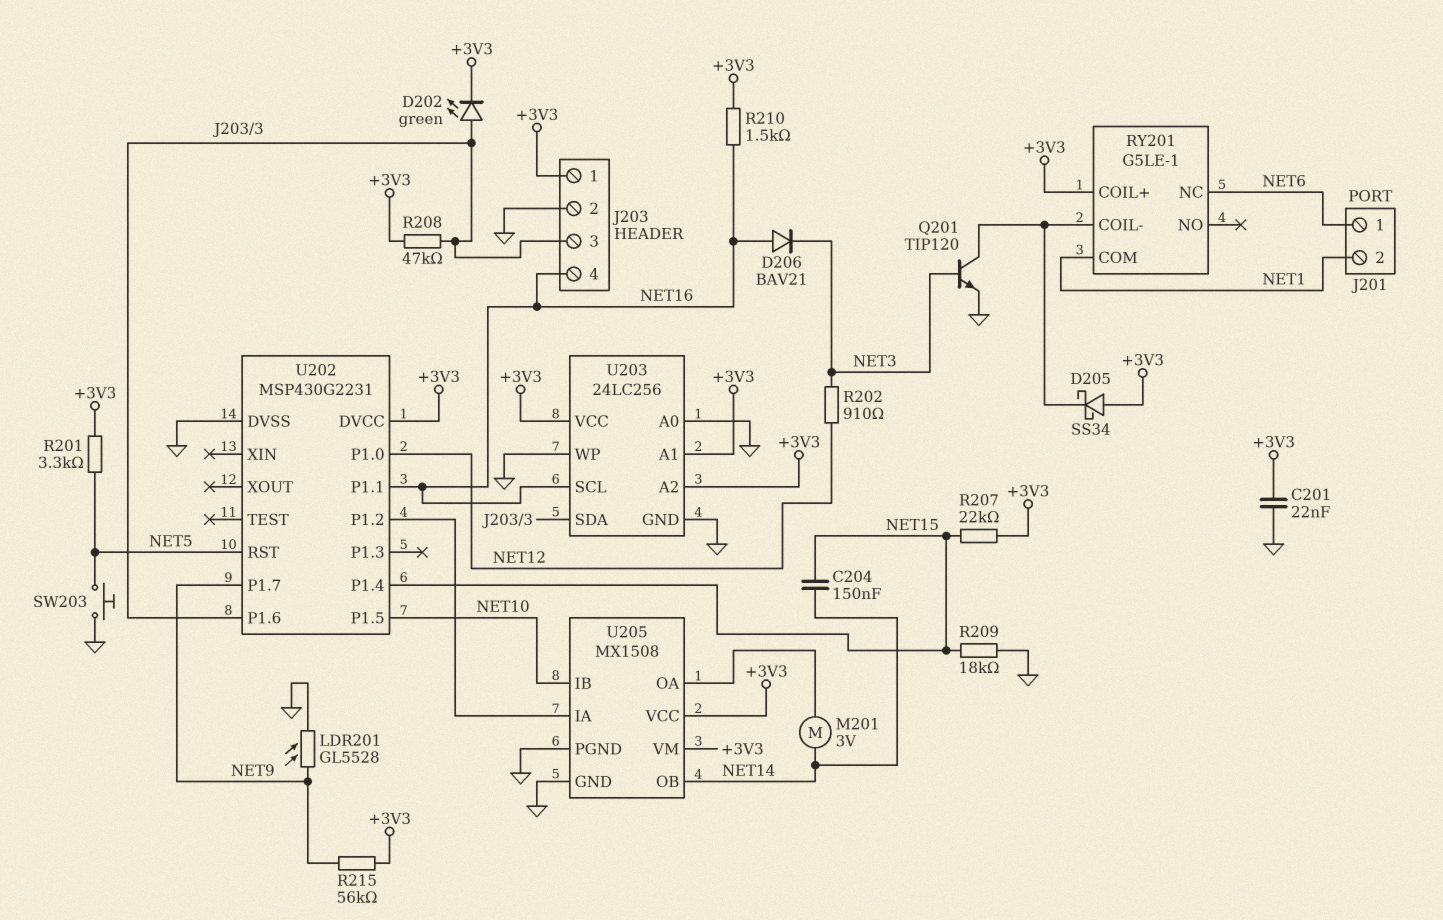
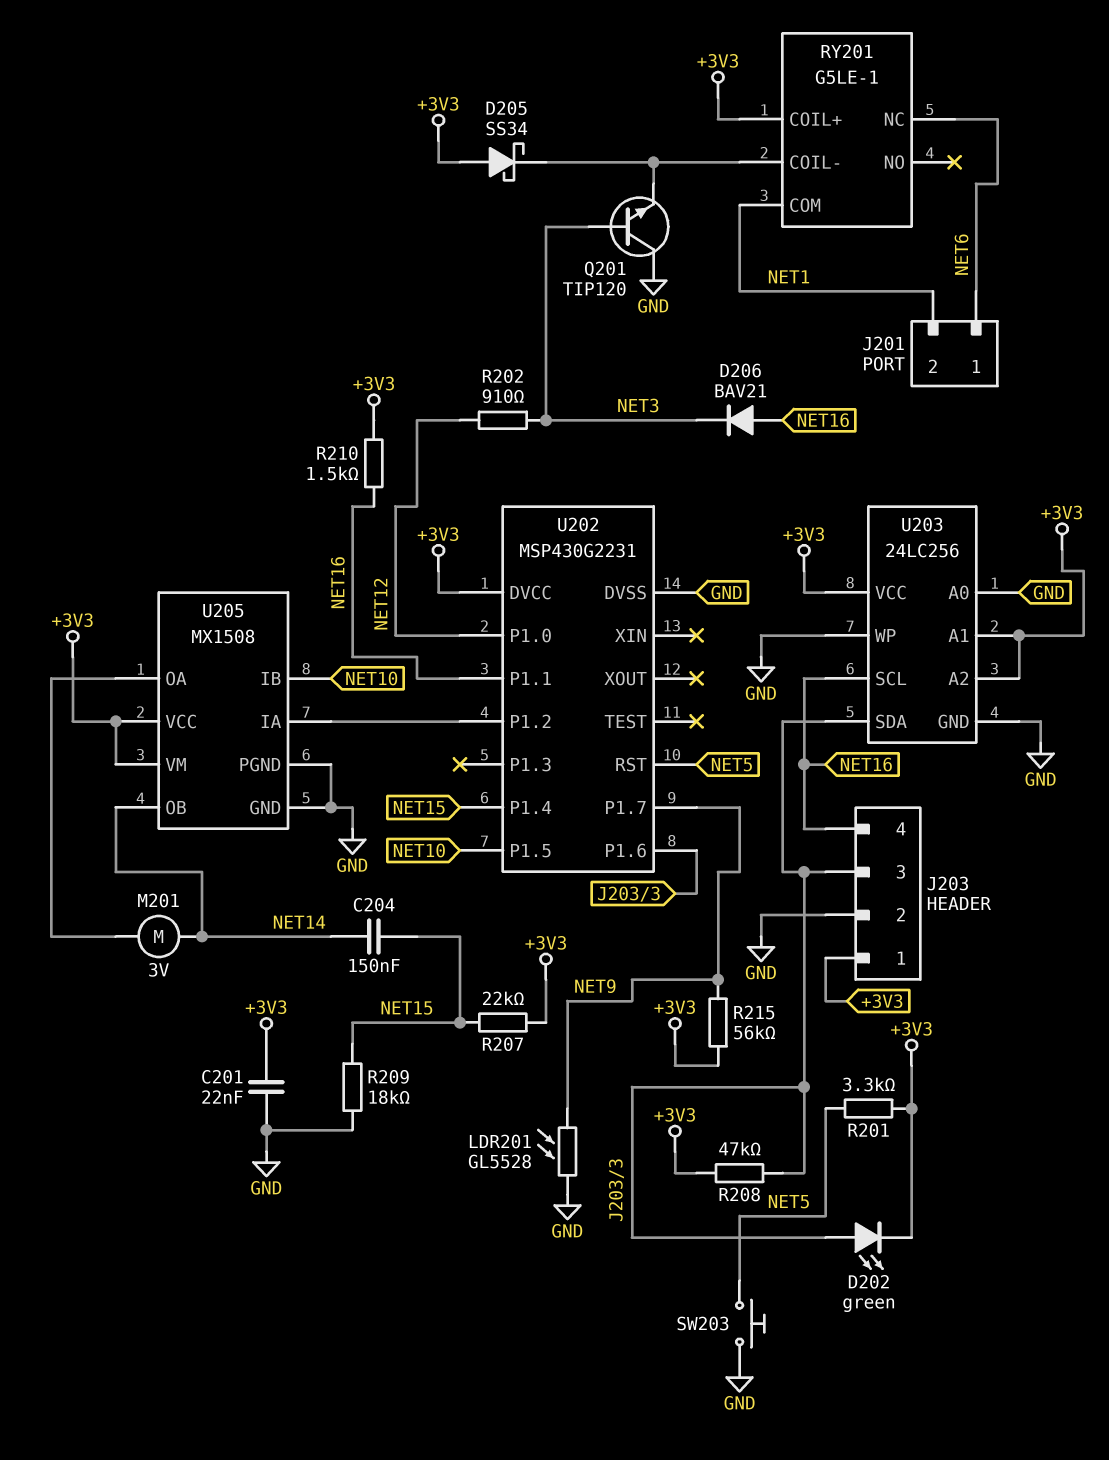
Q201: NPN TIP120 (B NET3, C RY201/COIL-, E GND) -> NPN TIP120 (B NET3, C GND, E RY201/COIL-)

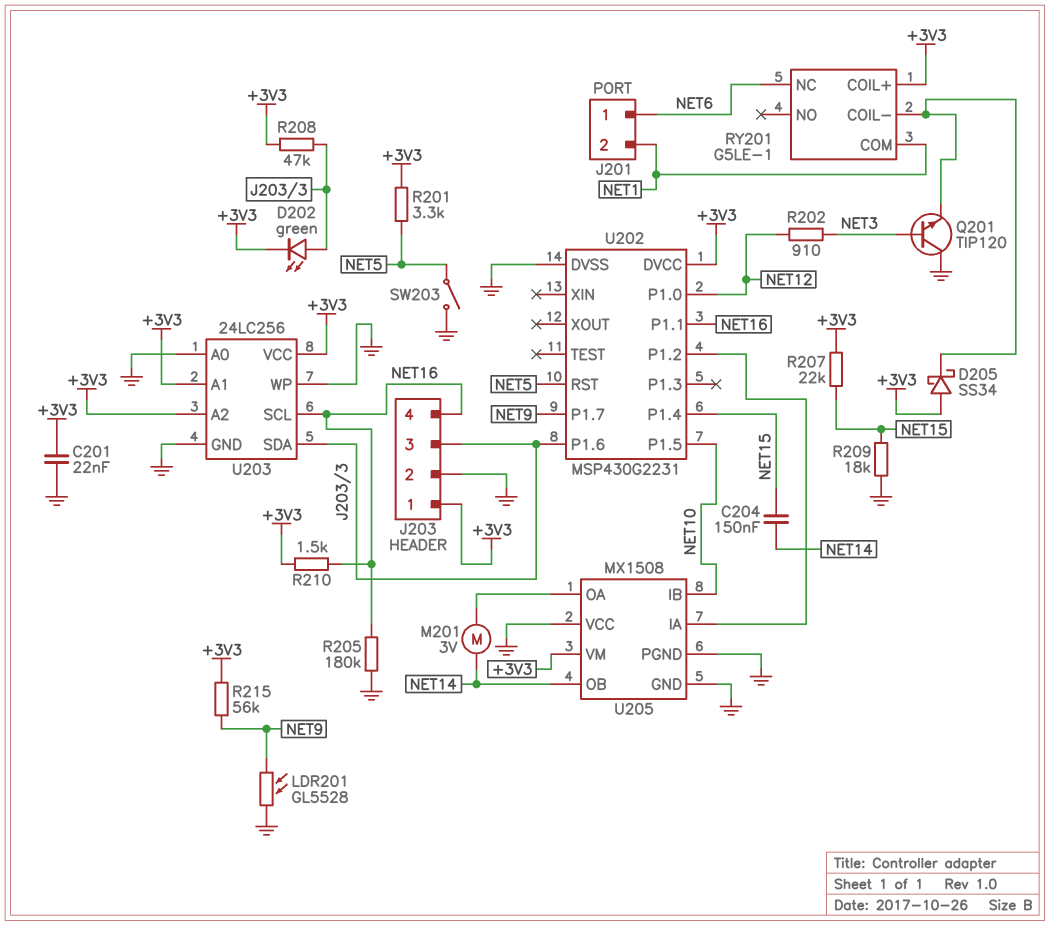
D206: diode BAV21 (A NET16, K NET3) -> none
R205: none -> 180k (GND, NET16)
SW203: button (GND, NET5) -> switch (GND, NET5)
U205 pin VCC: +3V3 -> GND

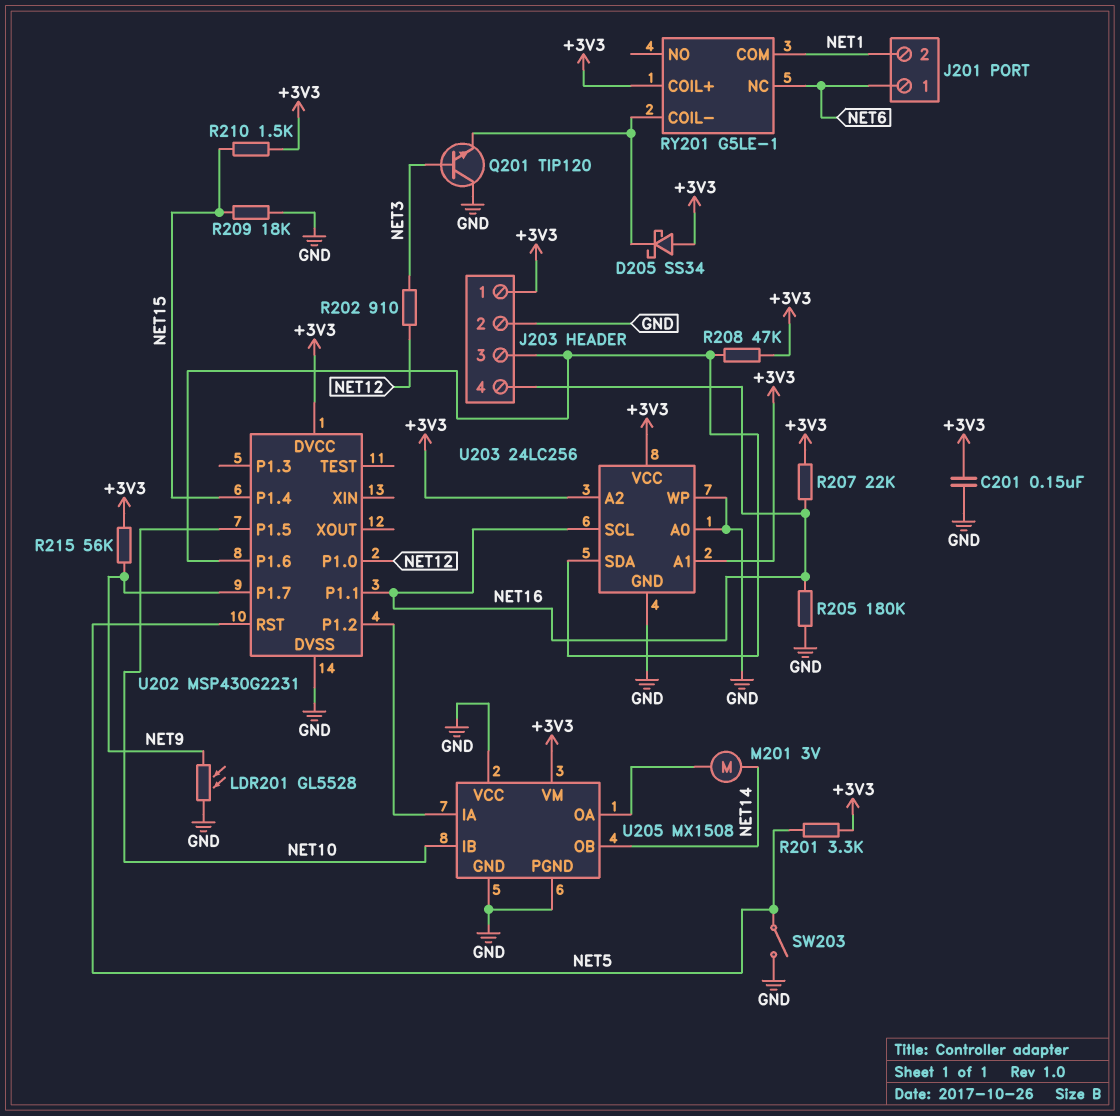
C201: 22nF (+3V3, GND) -> 150nF (+3V3, GND)
C204: 150nF (NET14, NET15) -> none
D202: LED green (A J203/3, K +3V3) -> none
R207: 22k (+3V3, NET15) -> 22k (+3V3, NET16)
R210: 1.5k (+3V3, NET16) -> 1.5k (+3V3, NET15)

